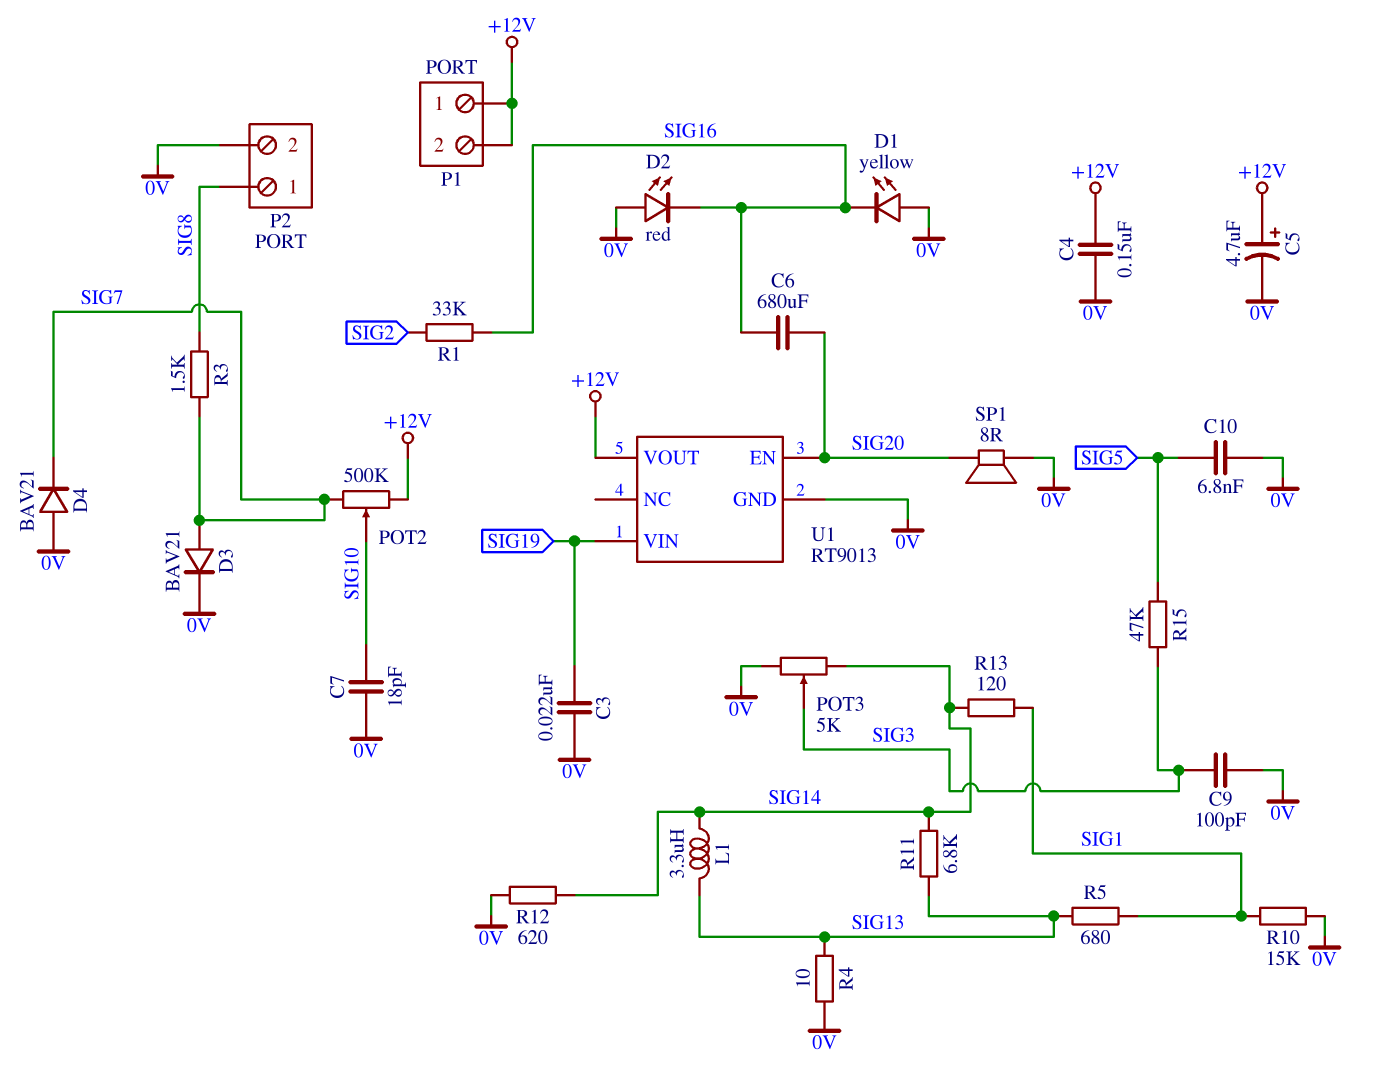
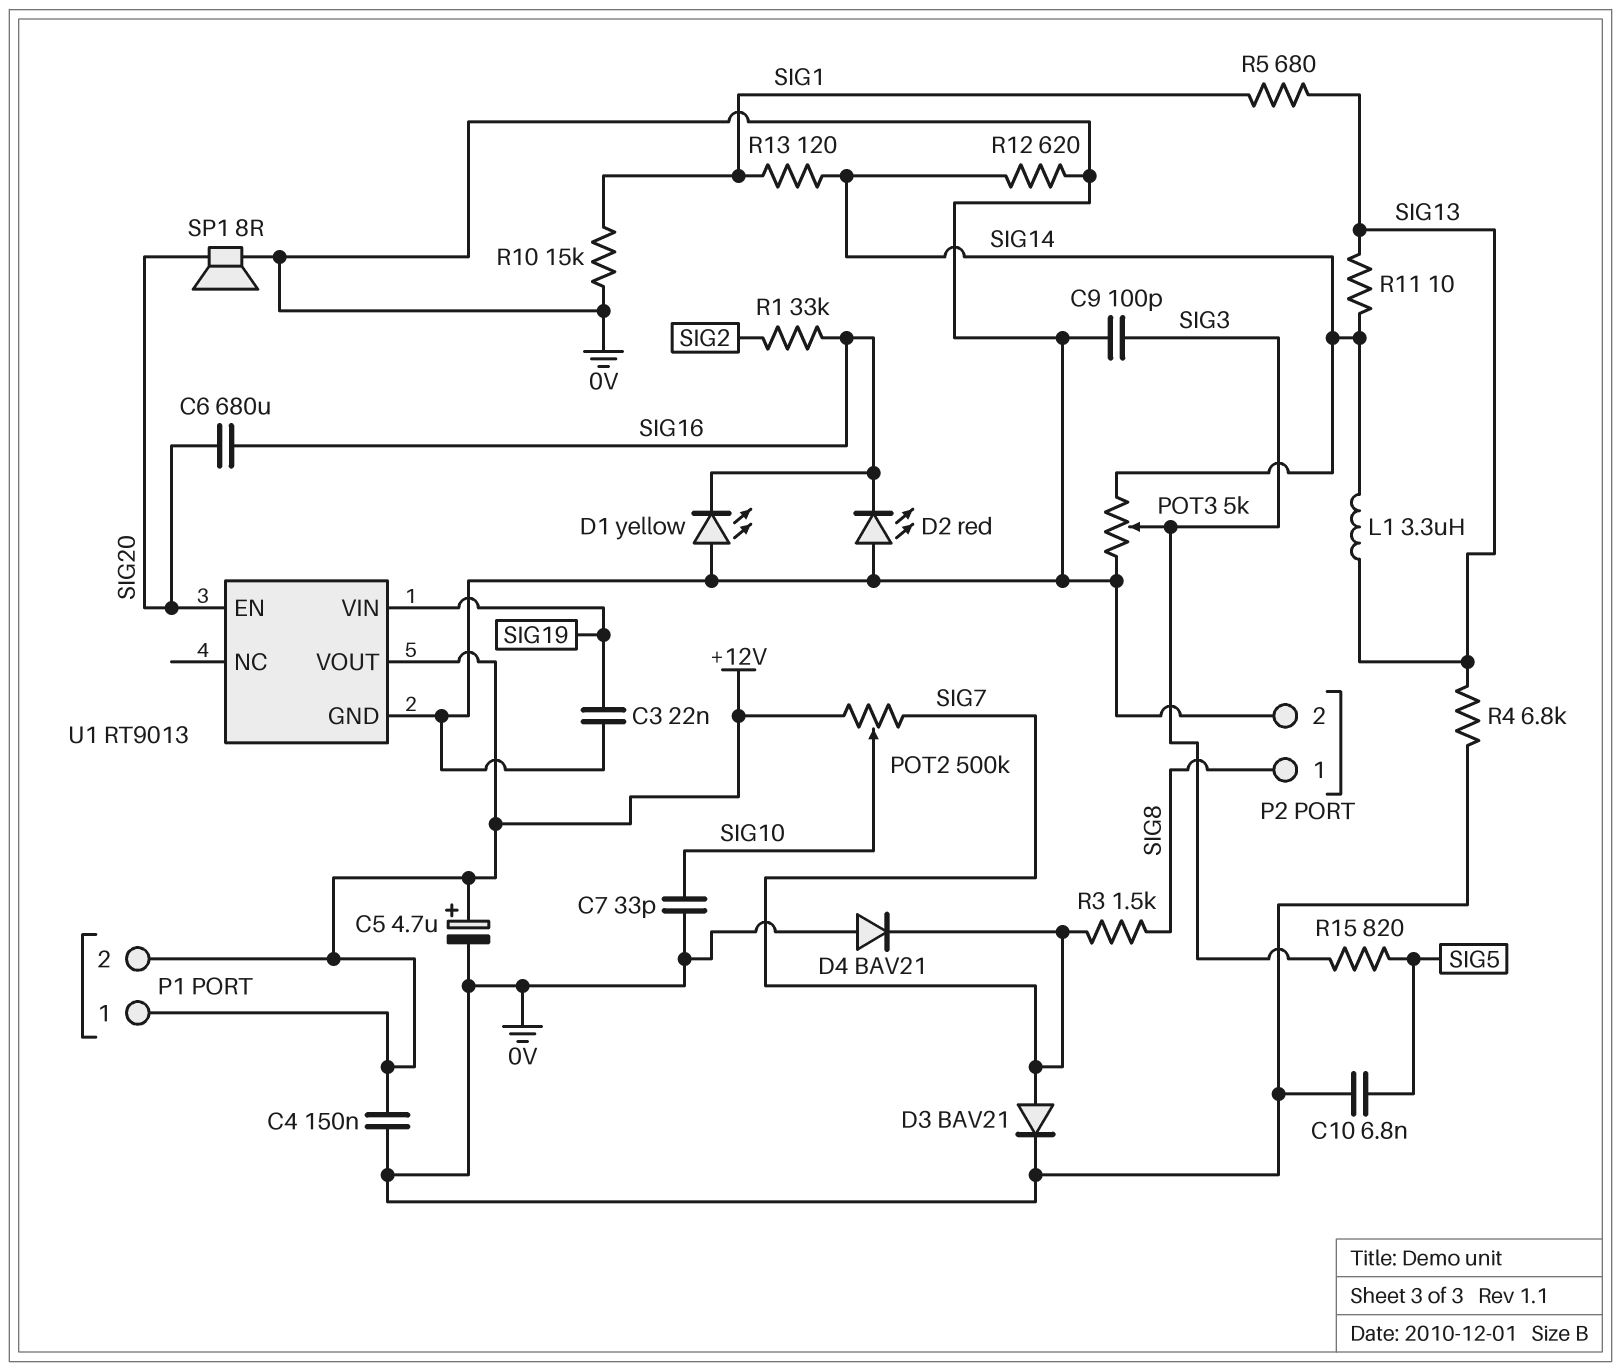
C7: 18pF (0V, SIG10) -> 33pF (0V, SIG10)
R4: 10 (0V, SIG13) -> 6.8k (0V, SIG13)
R11: 6.8k (SIG13, SIG14) -> 10 (SIG13, SIG14)
R15: 47k (SIG3, SIG5) -> 820 (SIG3, SIG5)

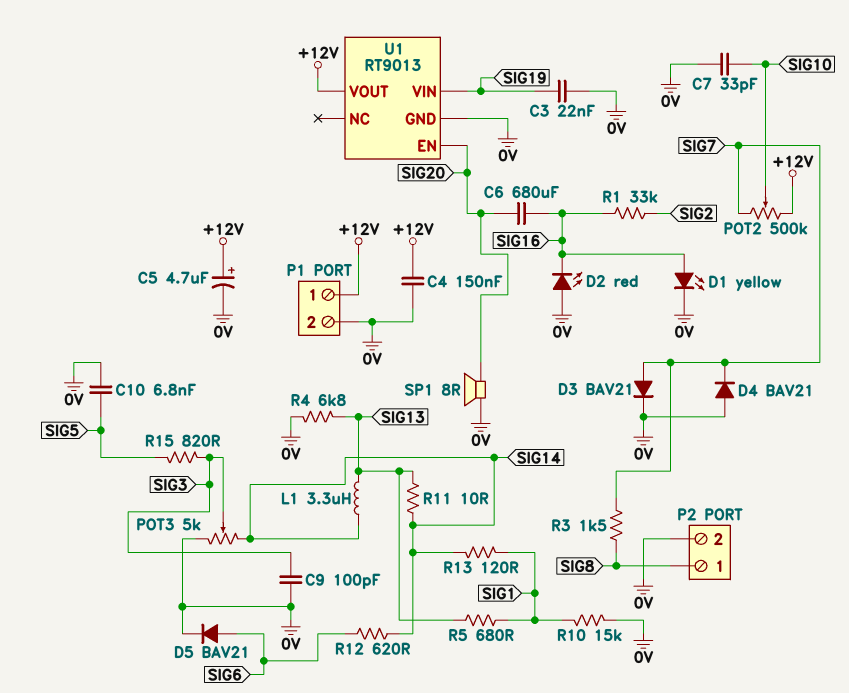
D1: LED yellow (A 0V, K SIG16) -> LED yellow (A SIG16, K 0V)
D5: none -> diode BAV21 (A SIG6, K 0V)
P1 pin 2: +12V -> 0V
R12: 620 (0V, SIG14) -> 620 (SIG6, SIG14)

